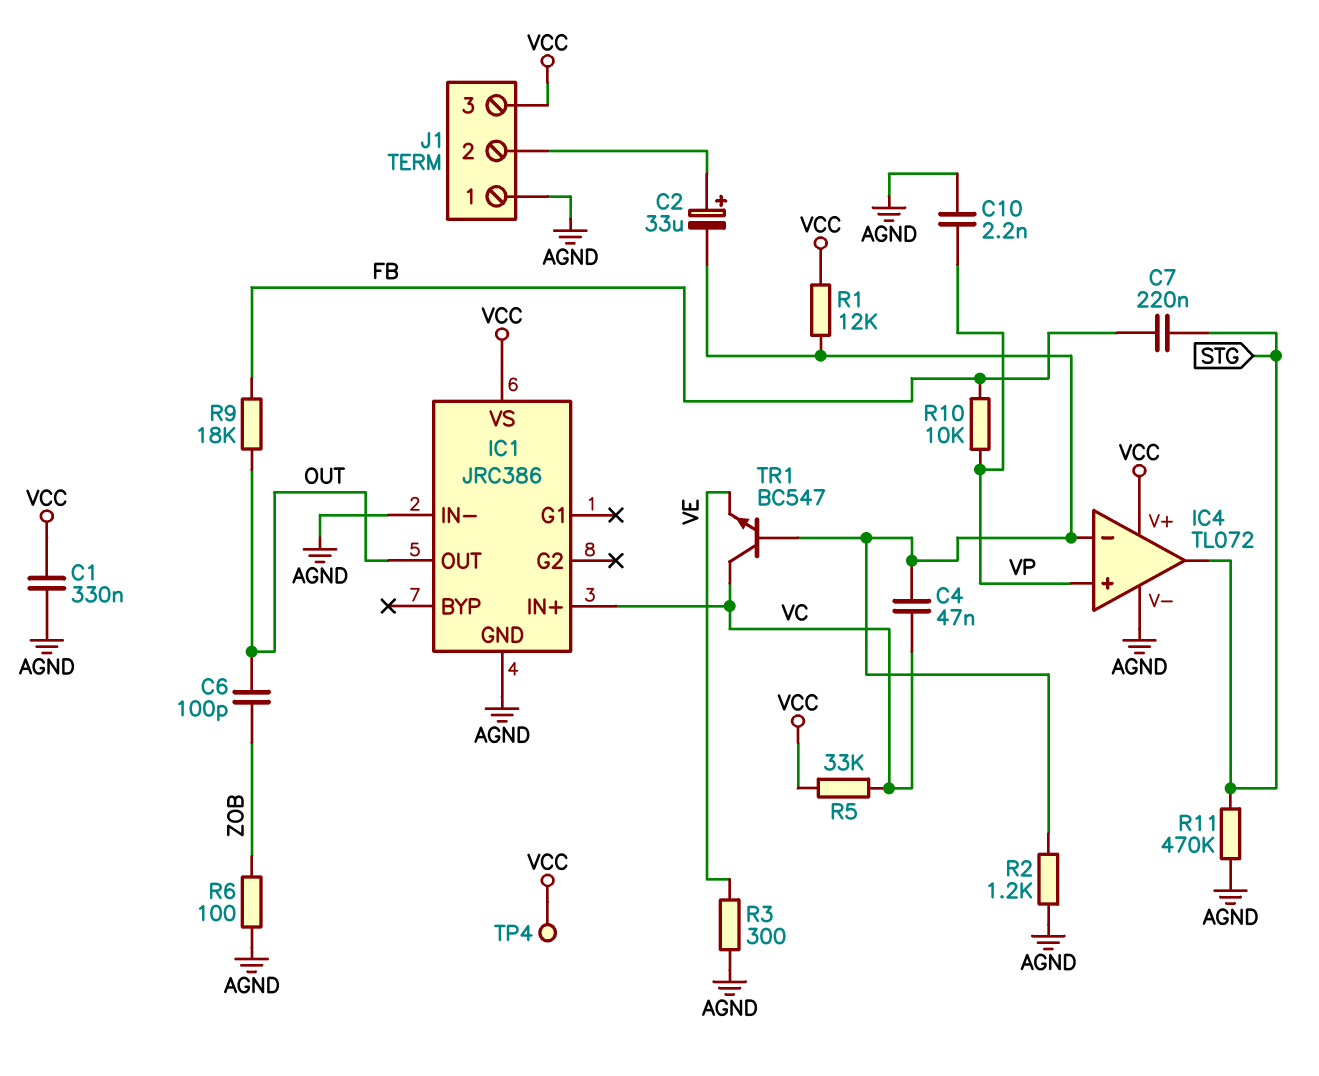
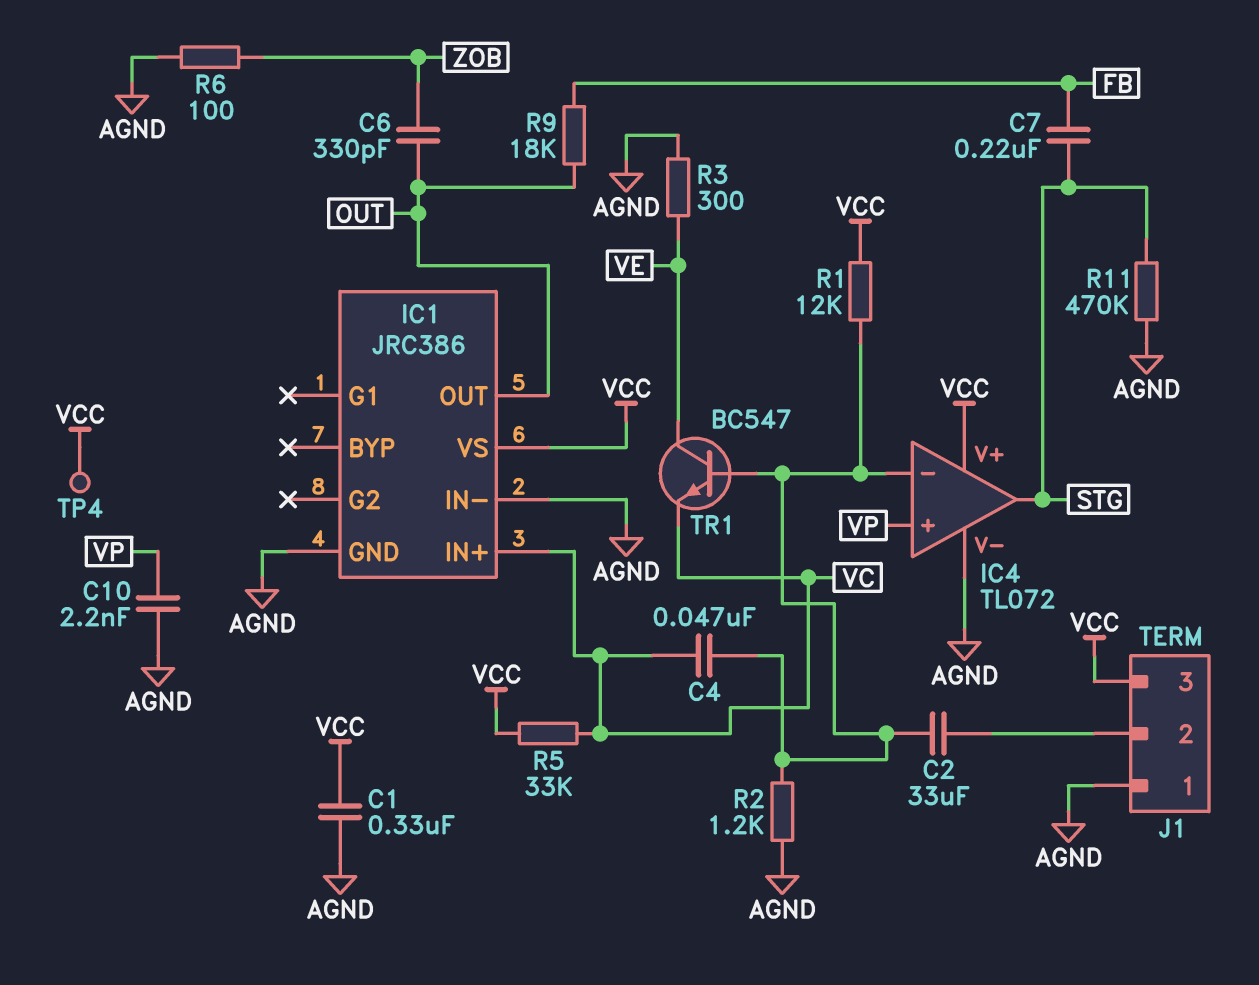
C2: 33uF (plus J1/2, minus IC4/in-) -> 33uF (IC4/in-, J1/2)
C6: 100pF (OUT, ZOB) -> 330pF (OUT, ZOB)
R10: 10k (FB, VP) -> none
TR1: NPN BC547 (B IC4/in-, C VC, E VE) -> NPN BC547 (B IC4/in-, C VE, E VC)

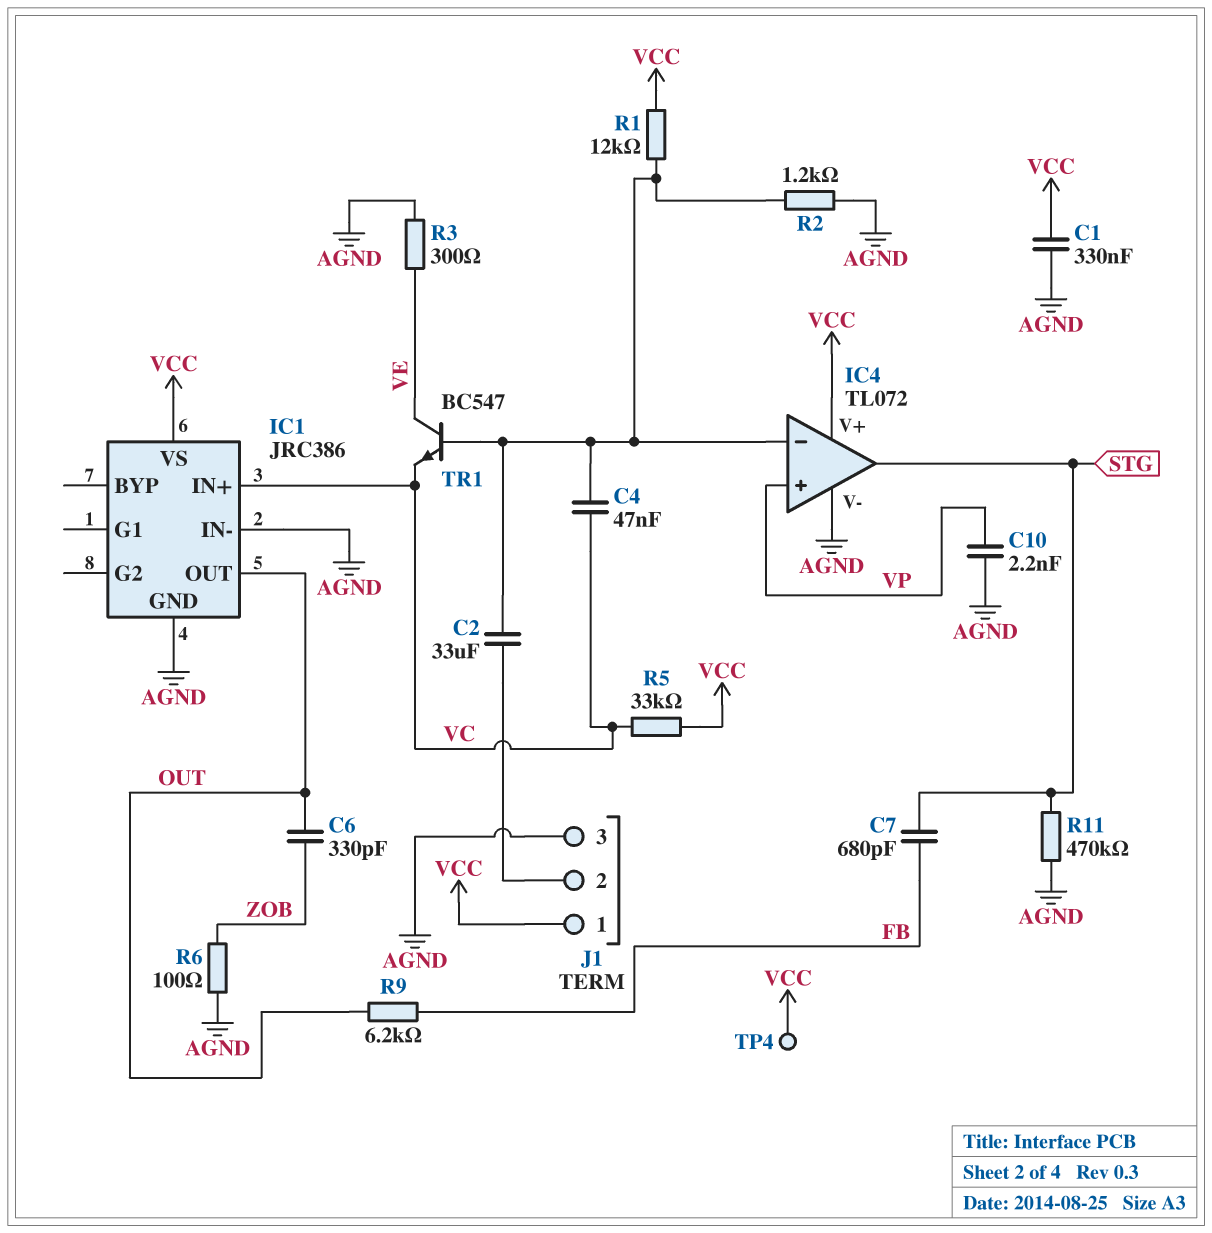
C7: 220nF (FB, STG) -> 680pF (FB, STG)
J1 pin 1: AGND -> VCC
J1 pin 3: VCC -> AGND
R9: 18k (FB, OUT) -> 6.2k (FB, OUT)

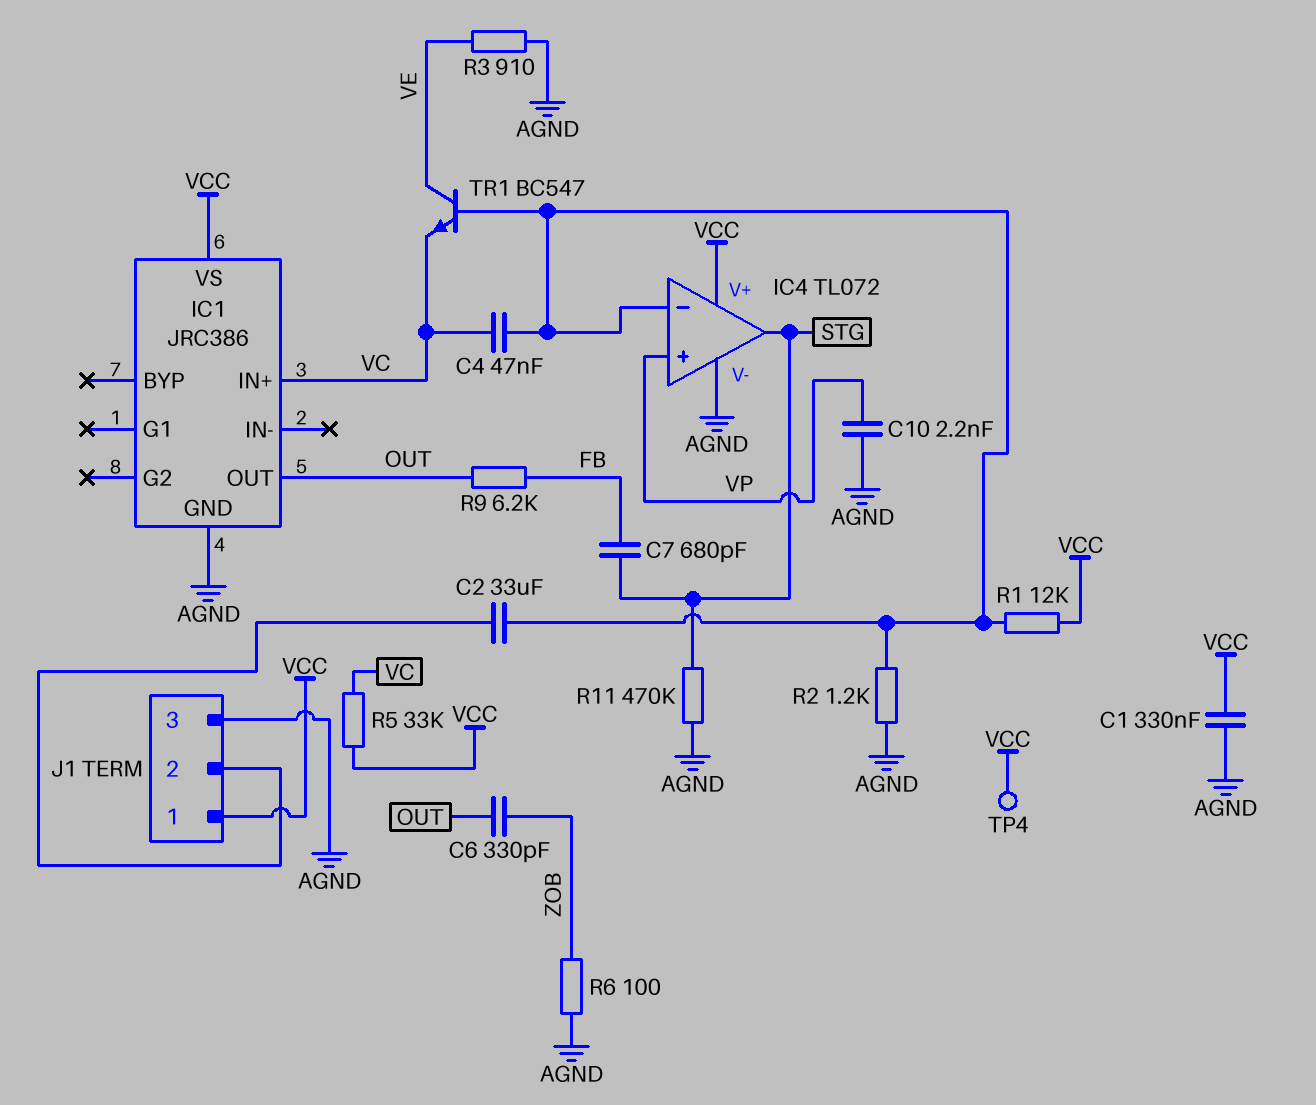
IC1 pin IN-: AGND -> none
R3: 300 (AGND, VE) -> 910 (AGND, VE)

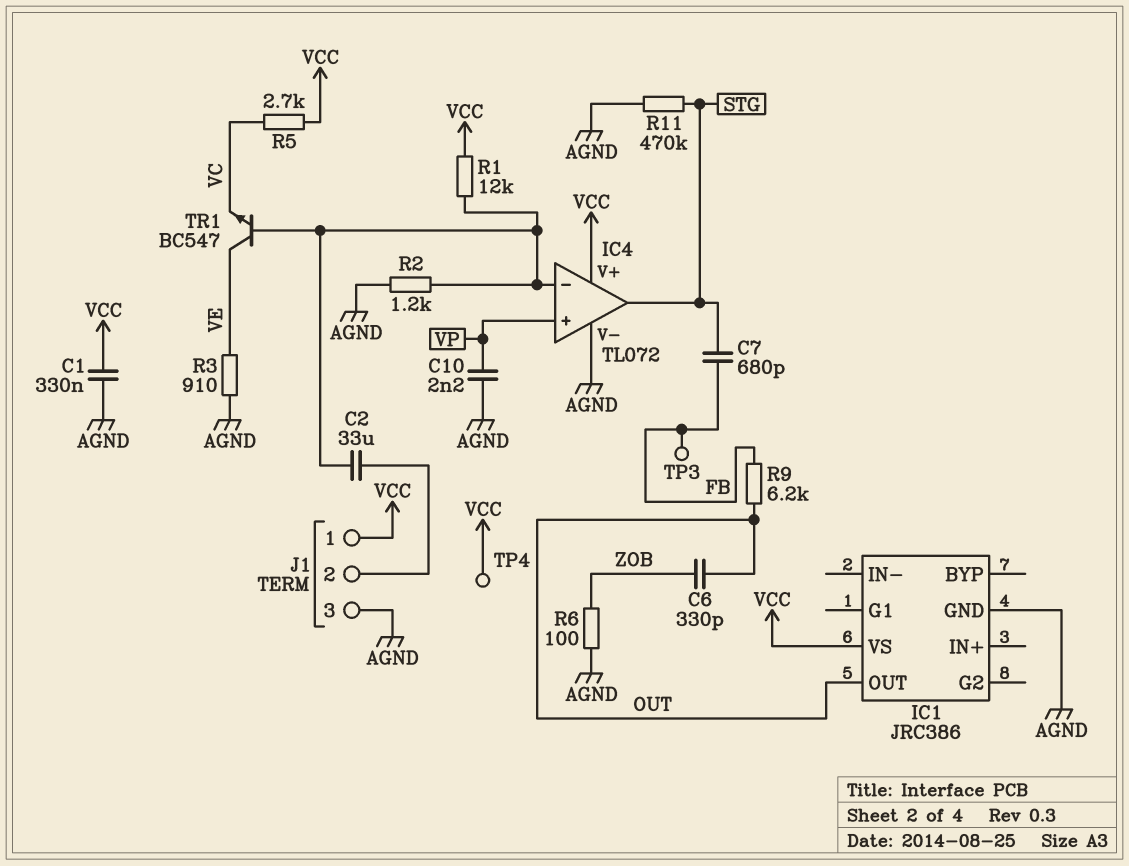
C4: 47nF (IC4/in-, VC) -> none
IC1 pin IN+: VC -> none
R5: 33k (VC, VCC) -> 2.7k (VC, VCC)
TP3: none -> test point (FB)

